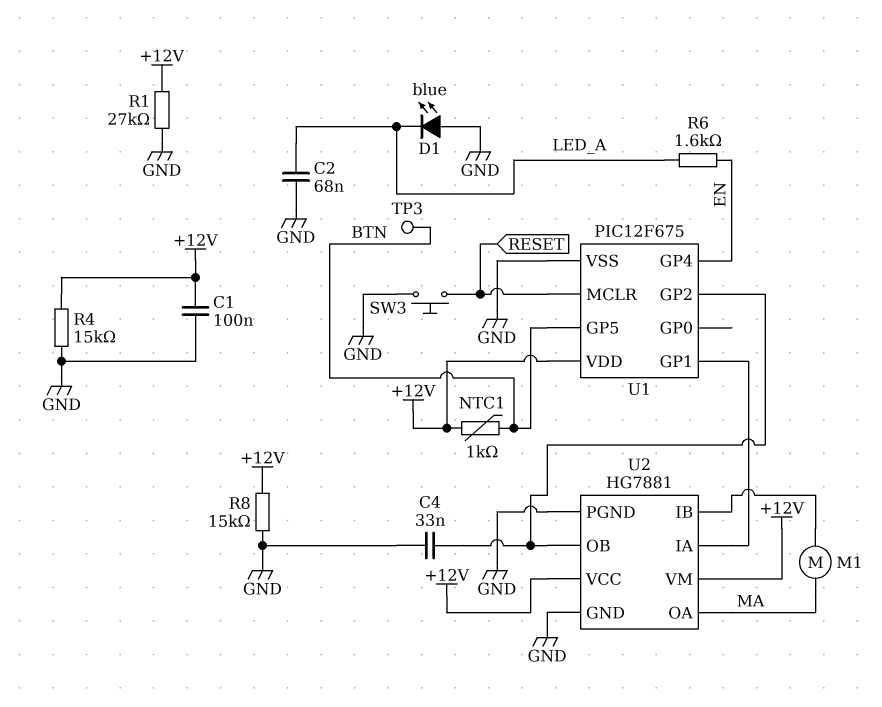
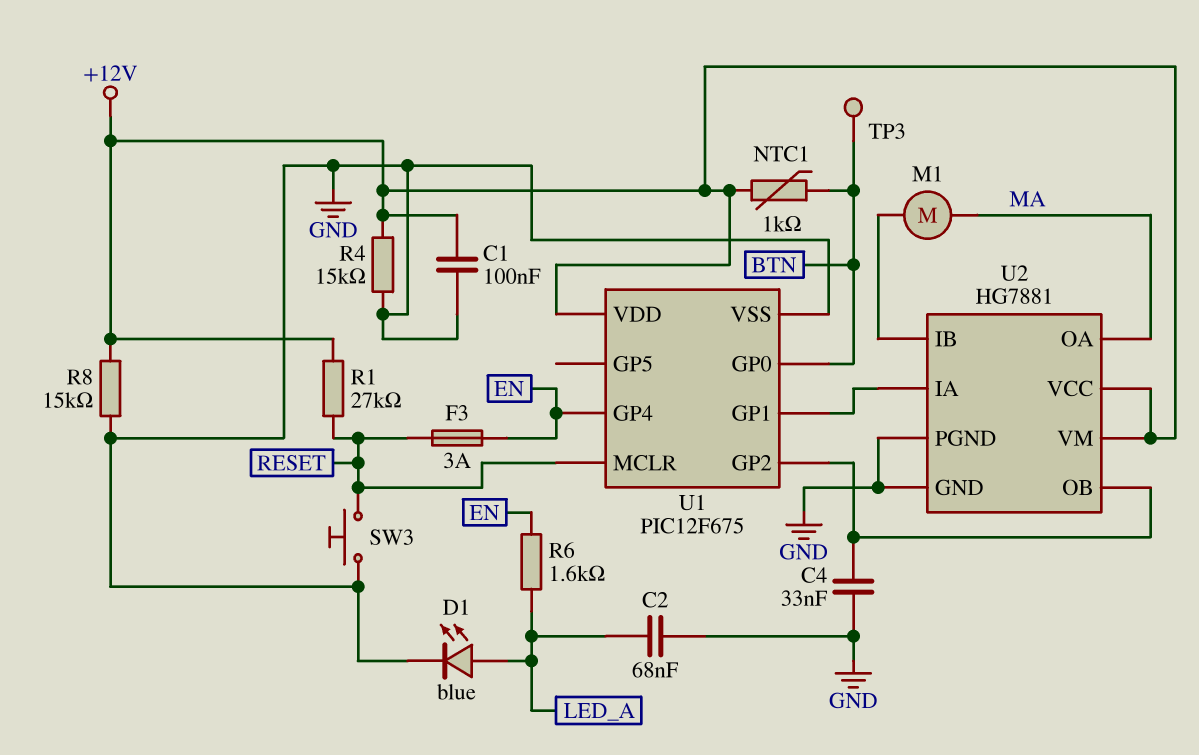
D1: LED blue (A GND, K LED_A) -> LED blue (A LED_A, K GND)
F3: none -> 3A (EN, RESET)
R1: 27k (+12V, GND) -> 27k (+12V, RESET)
U1 pin GP0: none -> BTN
U1 pin GP5: BTN -> none

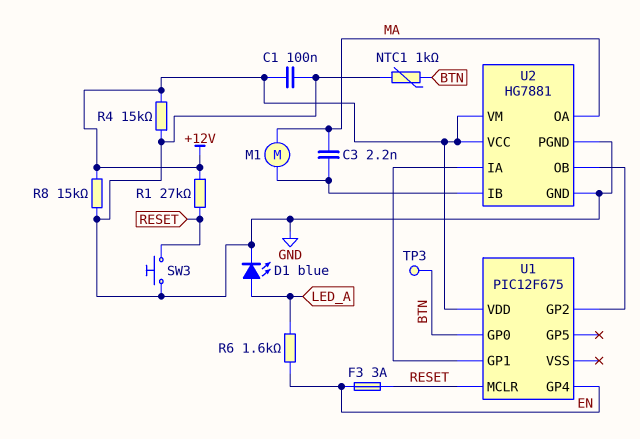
C2: 68nF (GND, LED_A) -> none
C3: none -> 2.2nF (MA, U2/IB)
C4: 33nF (GND, U1/GP2) -> none
NTC1: 1k (+12V, BTN) -> 1k (BTN, GND)
U1 pin VSS: GND -> none

